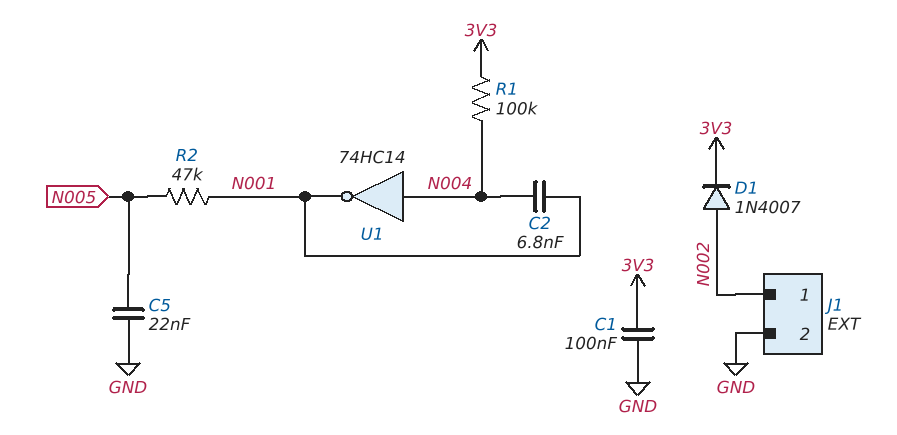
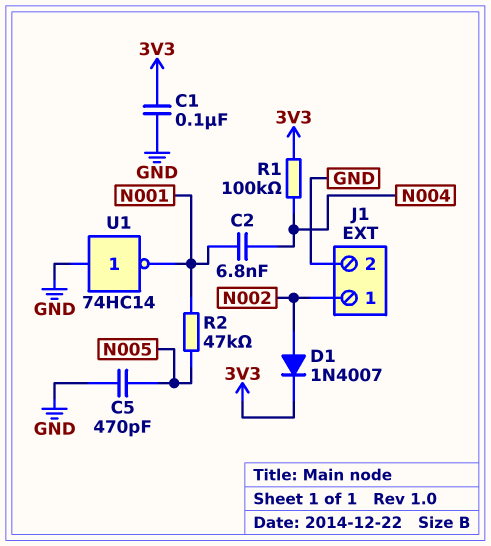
C5: 22nF (GND, N005) -> 470pF (GND, N005)
U1: NOT 74HC14 (in N004, out N001) -> NOT 74HC14 (in GND, out N001)

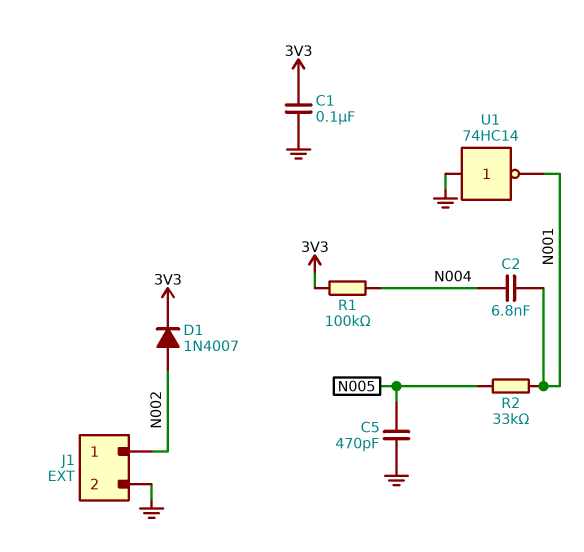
R2: 47k (N001, N005) -> 33k (N001, N005)

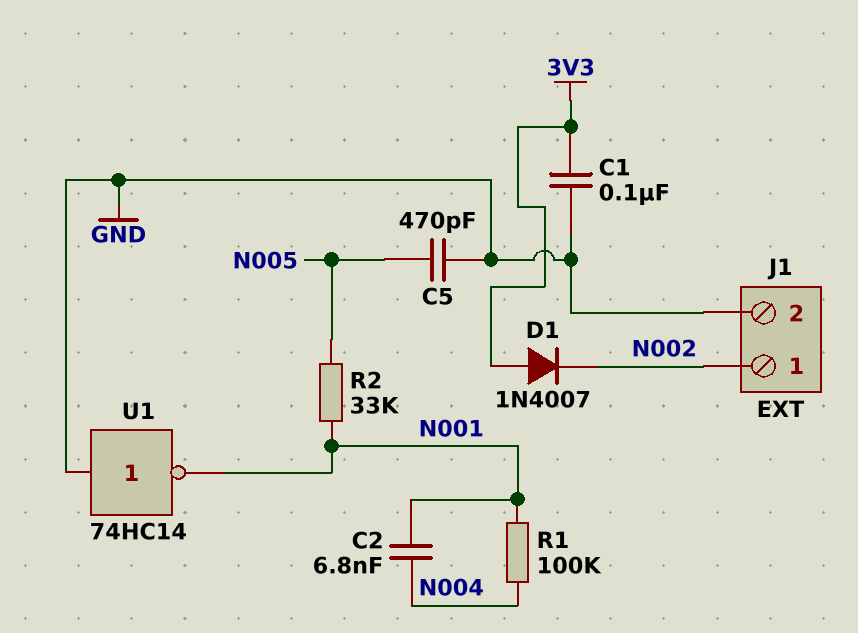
D1: diode 1N4007 (A N002, K 3V3) -> diode 1N4007 (A 3V3, K N002)
R1: 100k (3V3, N004) -> 100k (N001, N004)

